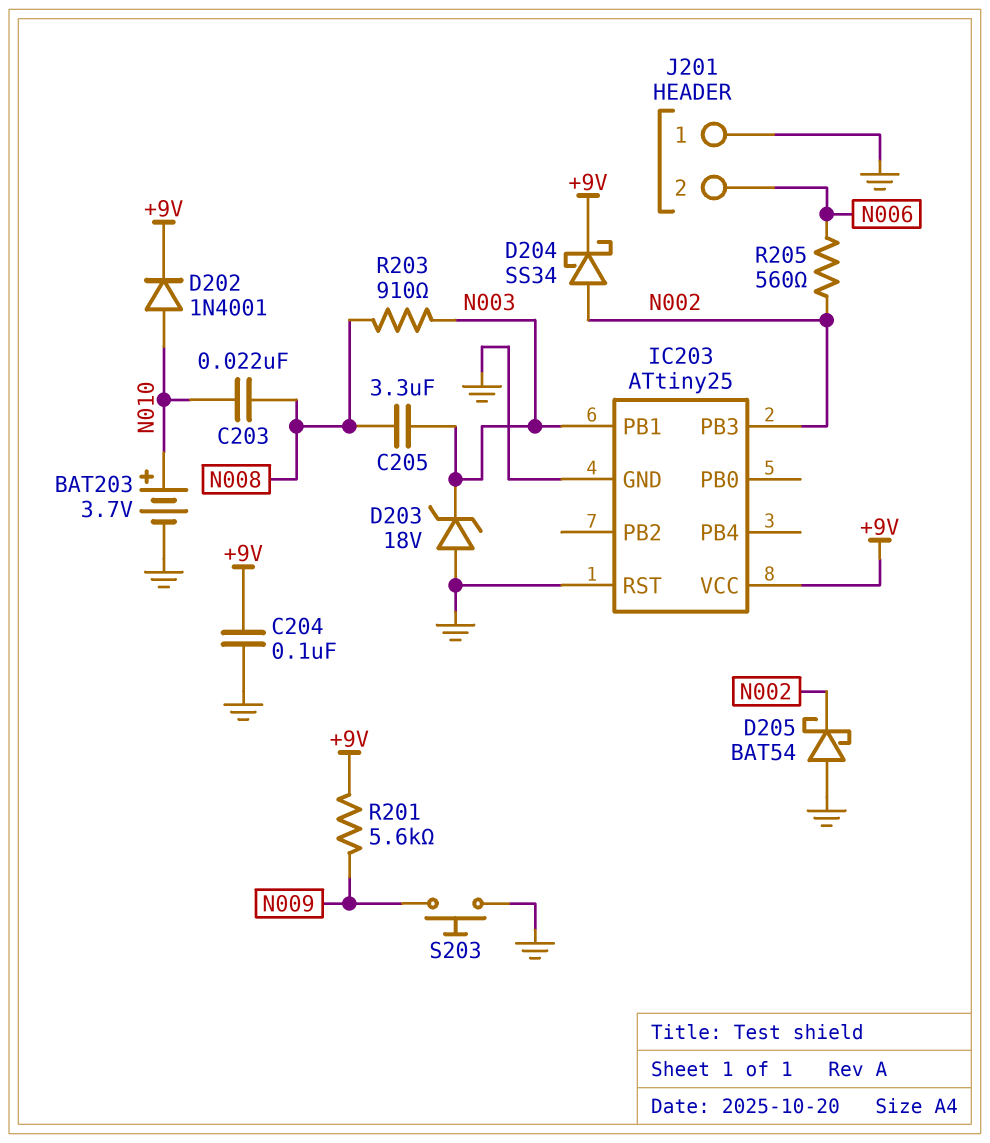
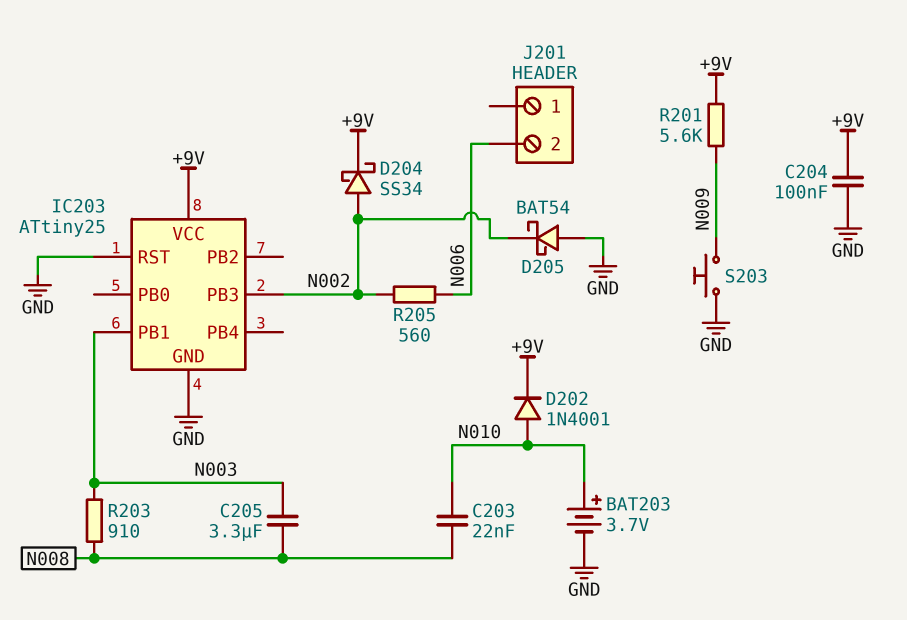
D203: zener 18V (A GND, K N003) -> none
J201 pin 1: GND -> none

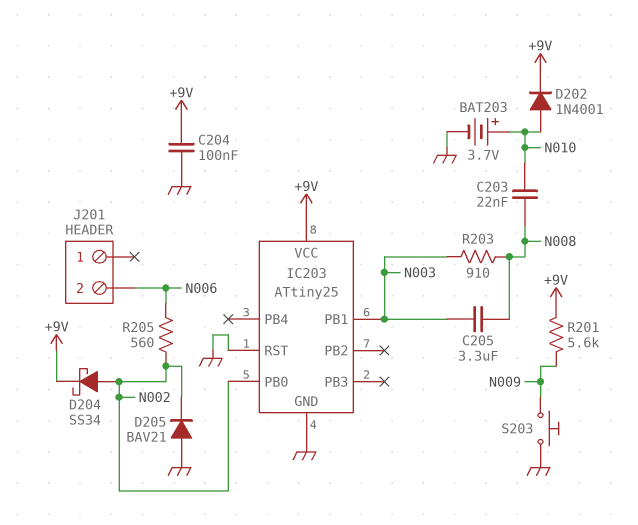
D205: schottky BAT54 (A GND, K N002) -> diode BAV21 (A GND, K N002)
IC203 pin PB0: none -> N002
IC203 pin PB3: N002 -> none

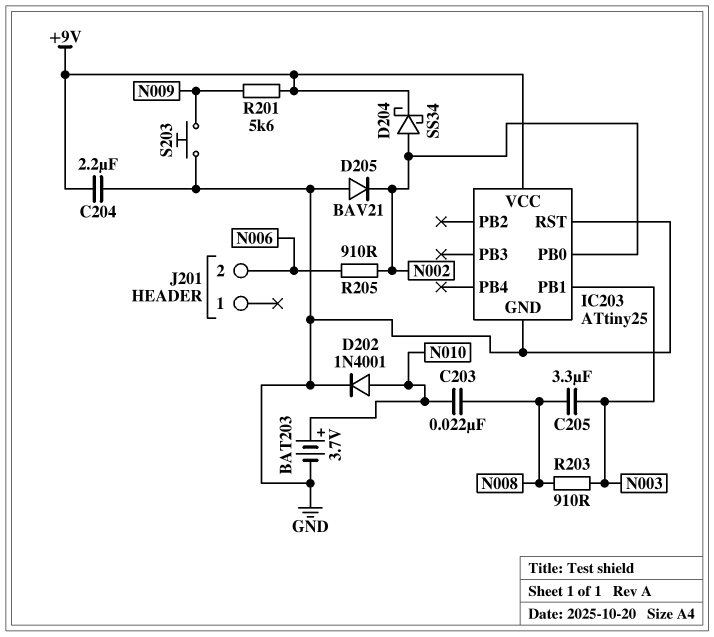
C204: 100nF (+9V, GND) -> 2.2uF (+9V, GND)
D202: diode 1N4001 (A N010, K +9V) -> diode 1N4001 (A N010, K GND)
R205: 560 (N002, N006) -> 910 (N002, N006)

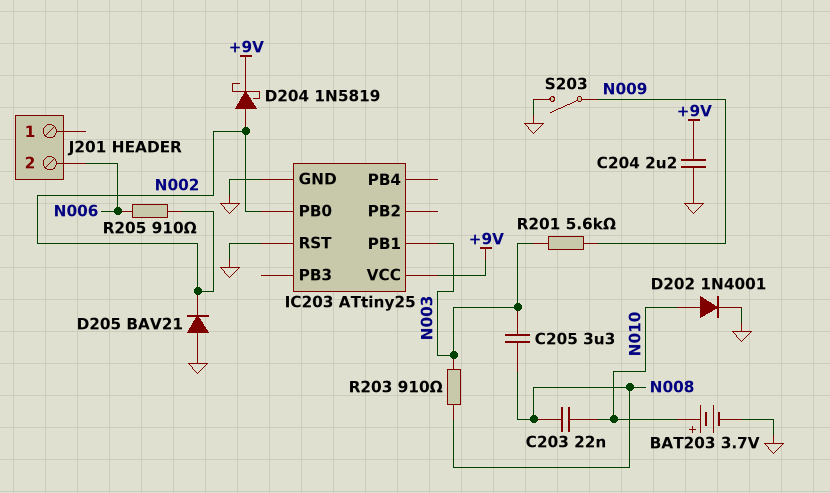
D204: schottky SS34 (A N002, K +9V) -> schottky 1N5819 (A N002, K +9V)
R201: 5.6k (+9V, N009) -> 5.6k (N003, N009)
S203: button (GND, N009) -> switch (GND, N009)

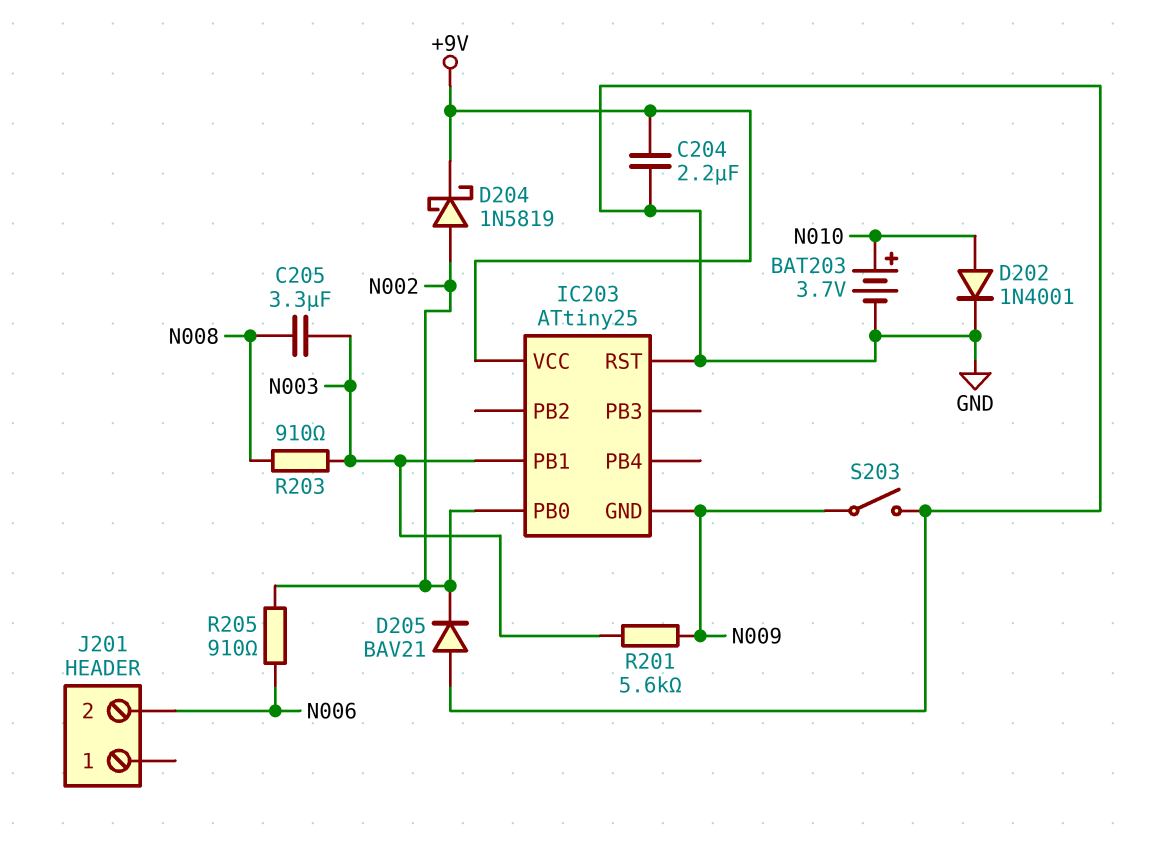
C203: 22nF (N008, N010) -> none
IC203 pin GND: GND -> N009

